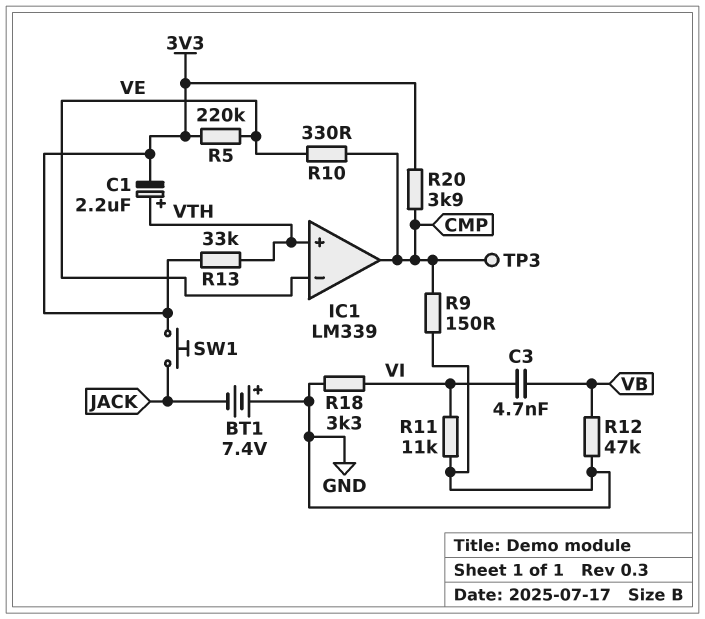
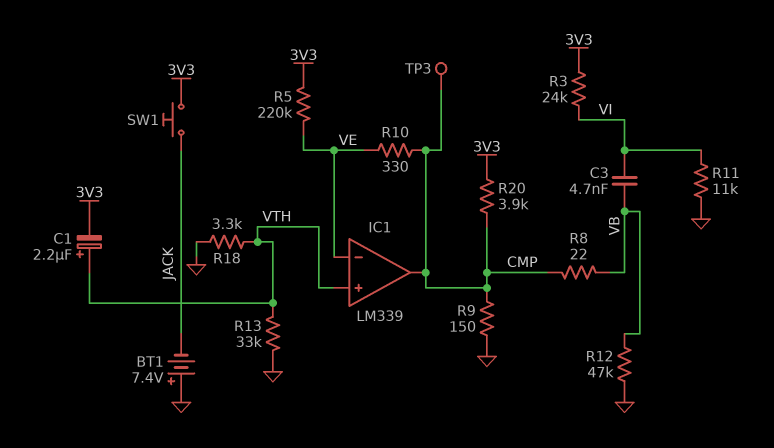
R3: none -> 24k (3V3, VI)
R8: none -> 22 (CMP, VB)
R13: 33k (3V3, VTH) -> 33k (GND, VTH)
R18: 3.3k (GND, VI) -> 3.3k (GND, VTH)

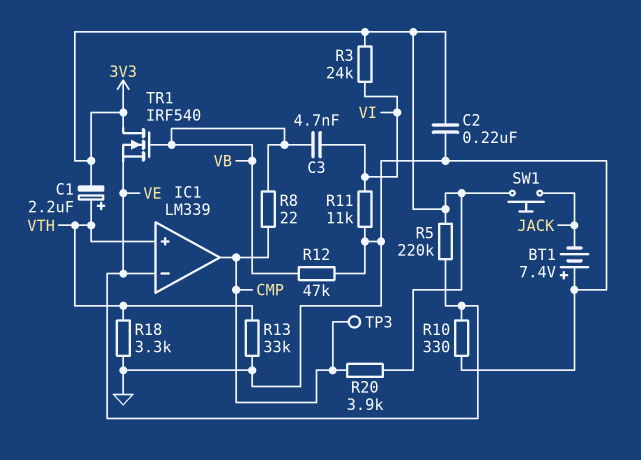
C2: none -> 220nF (3V3, GND)
R9: 150 (CMP, GND) -> none
R10: 330 (CMP, VE) -> 330 (GND, VE)
TR1: none -> NMOS IRF540 (G VB, D 3V3, S VE)

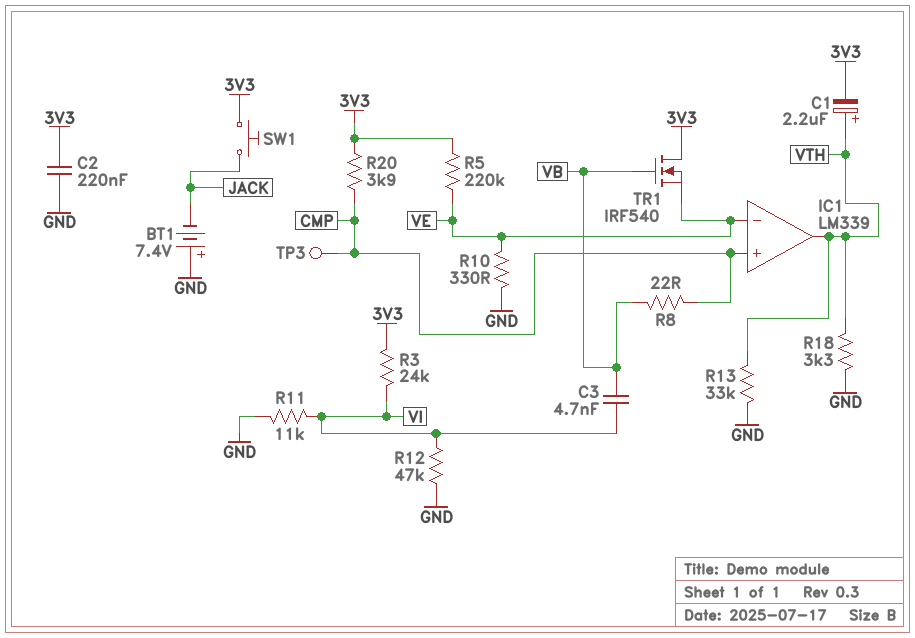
IC1 pin in+: VTH -> CMP
IC1 pin out: CMP -> VTH
R12: 47k (GND, VB) -> 47k (GND, VI)

